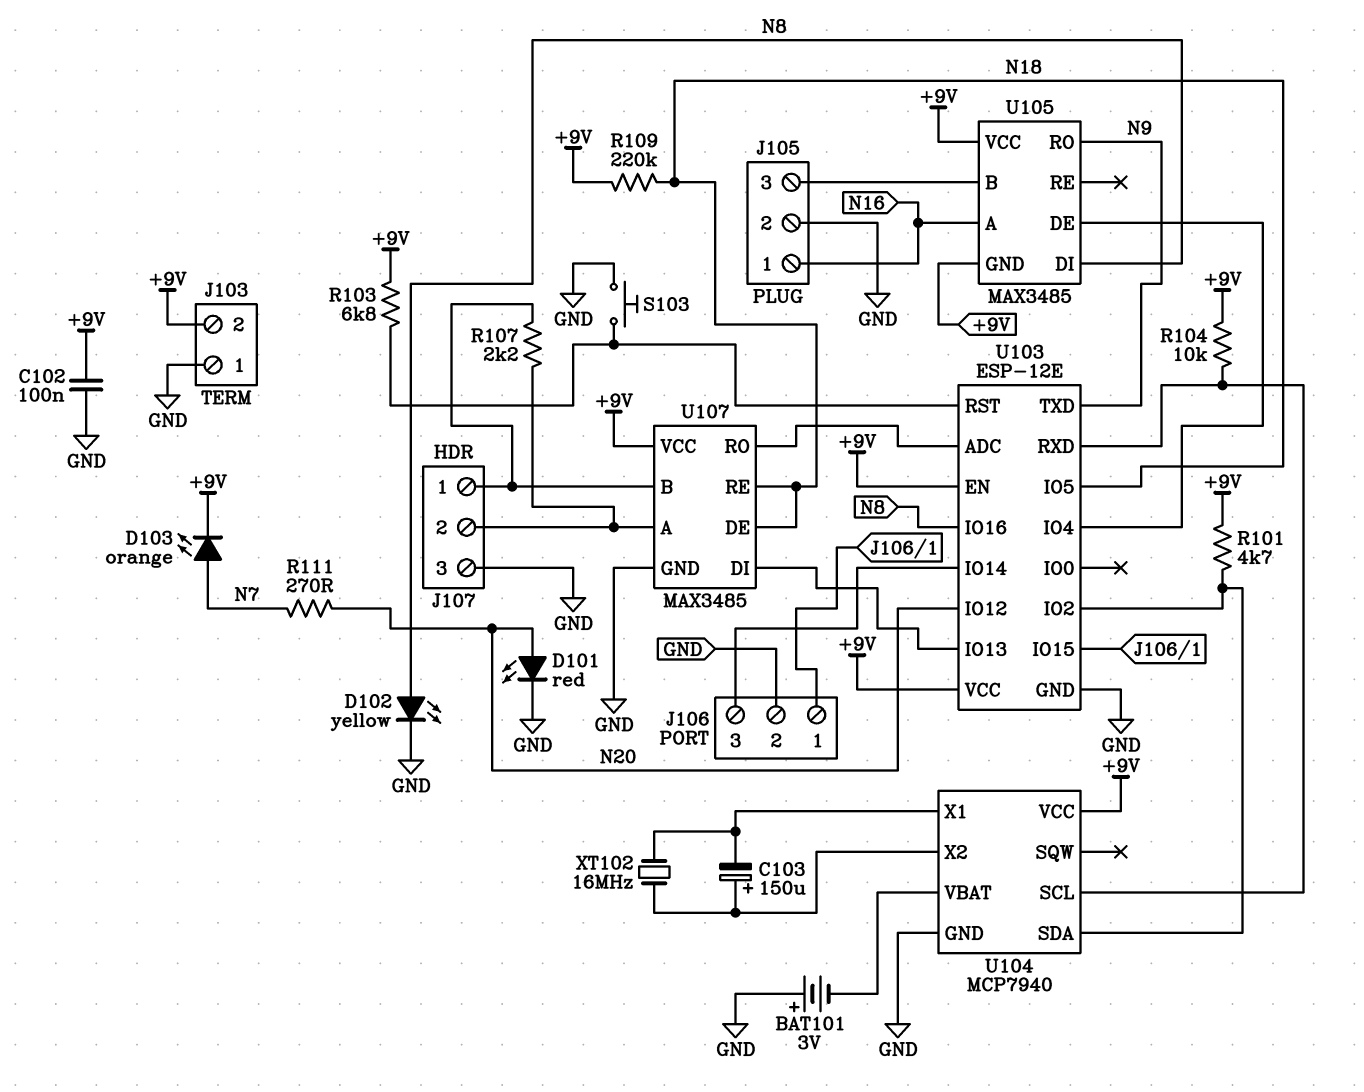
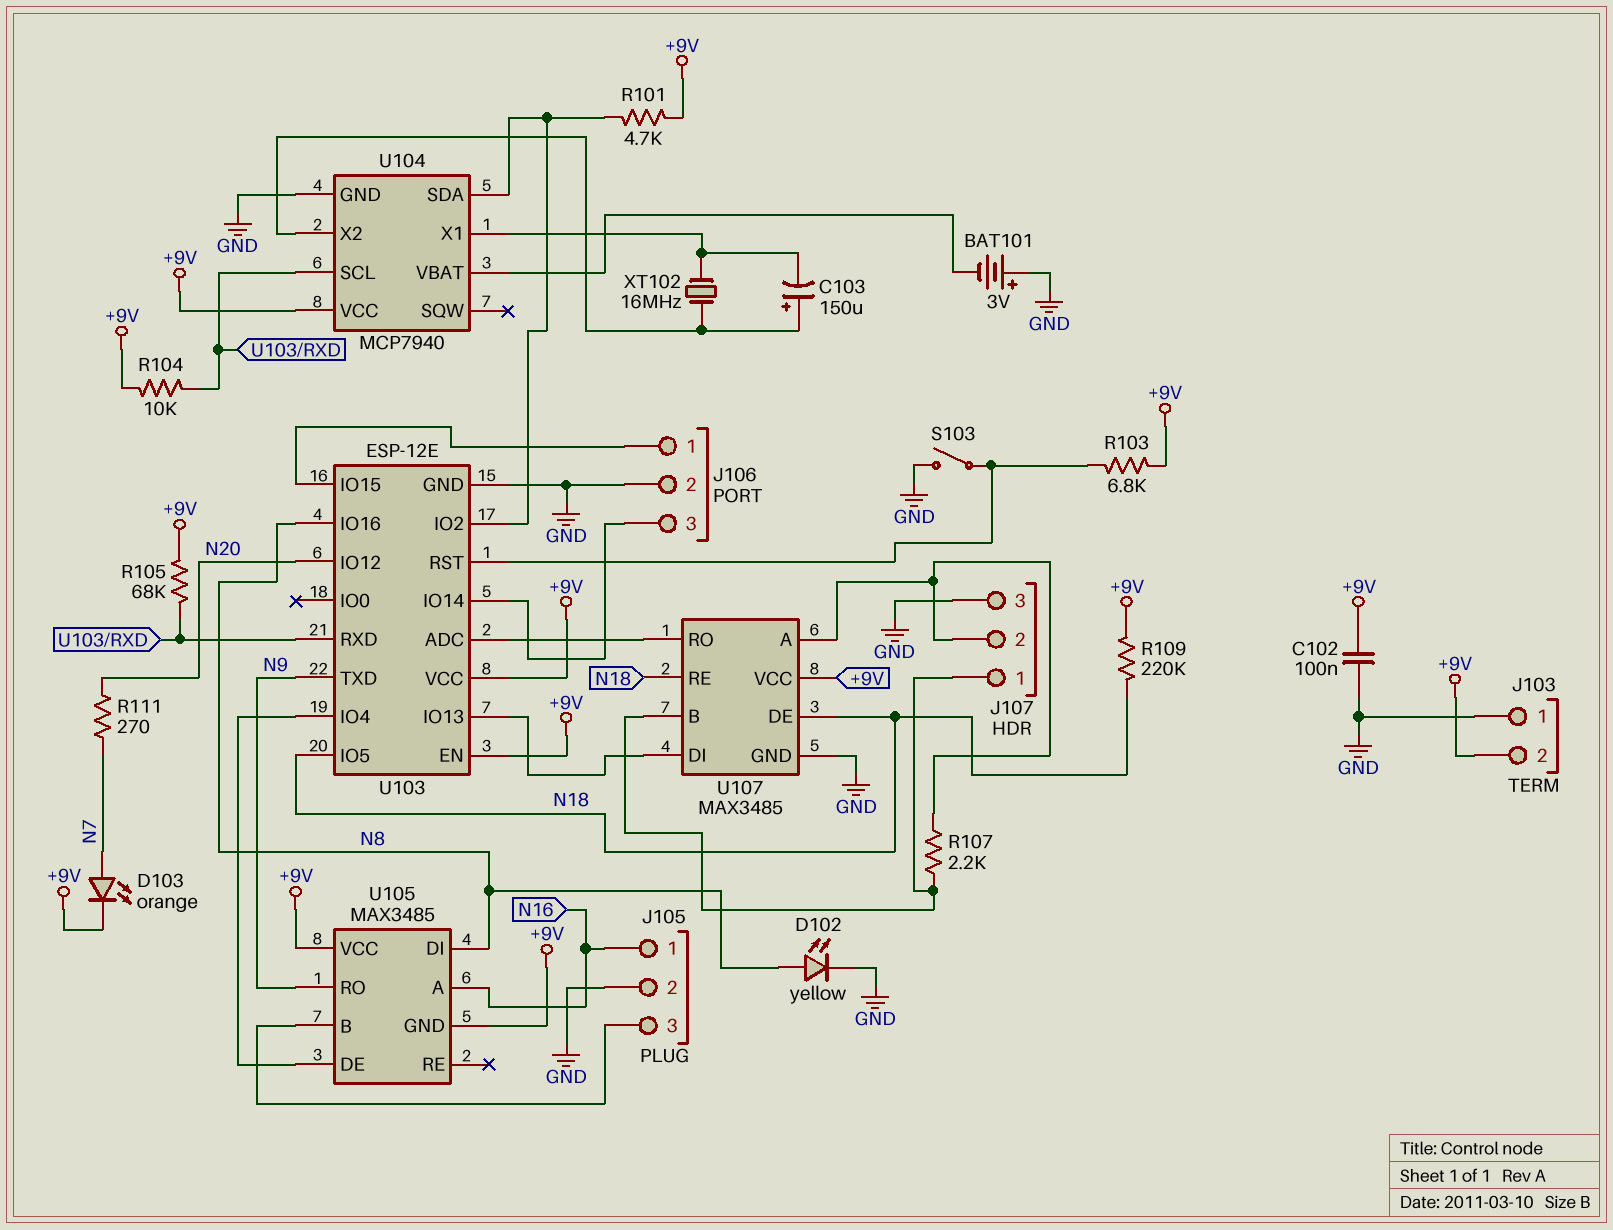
D101: LED red (A N20, K GND) -> none
R105: none -> 68k (+9V, U103/RXD)
S103: button (GND, U103/RST) -> switch (GND, U103/RST)

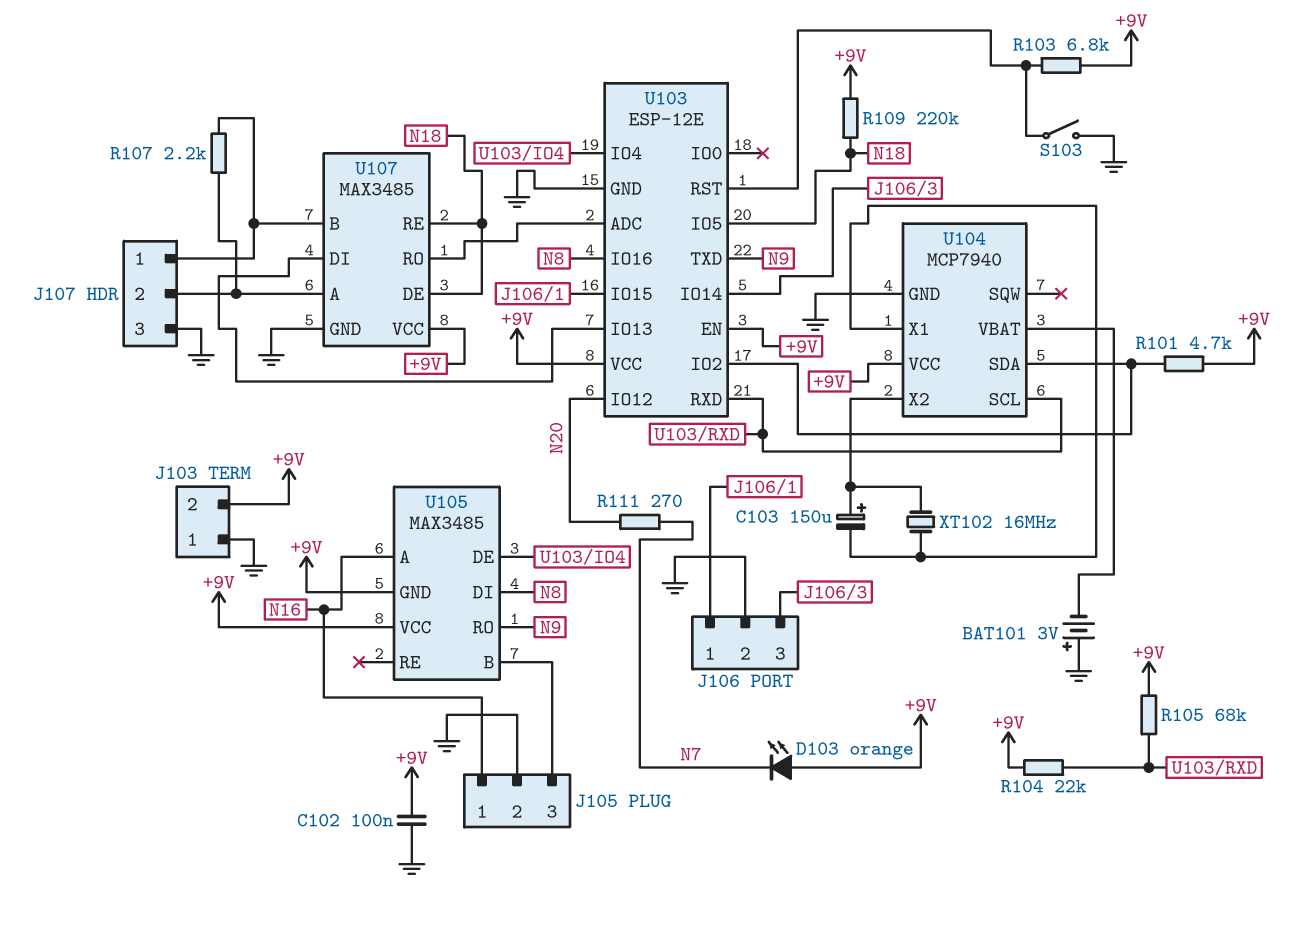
D102: LED yellow (A N8, K GND) -> none
D103: LED orange (A N7, K +9V) -> LED orange (A +9V, K N7)
R104: 10k (+9V, U103/RXD) -> 22k (+9V, U103/RXD)

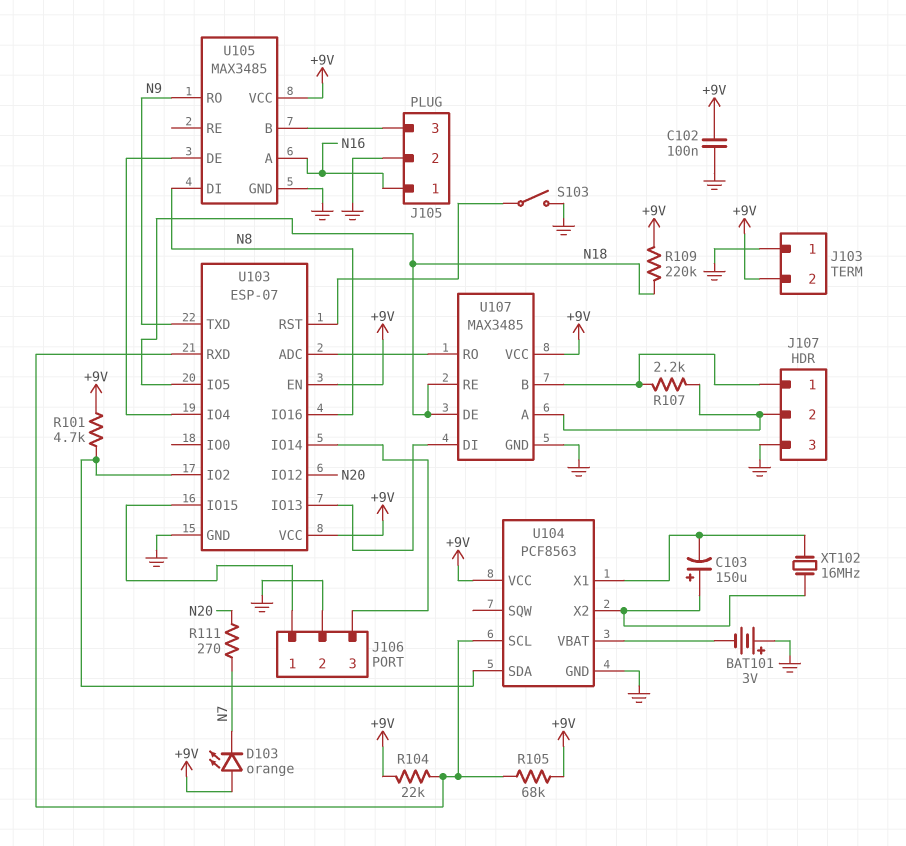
R103: 6.8k (+9V, U103/RST) -> none
U103: ESP-12E -> ESP-07
U104: MCP7940 -> PCF8563
U105 pin GND: +9V -> GND

